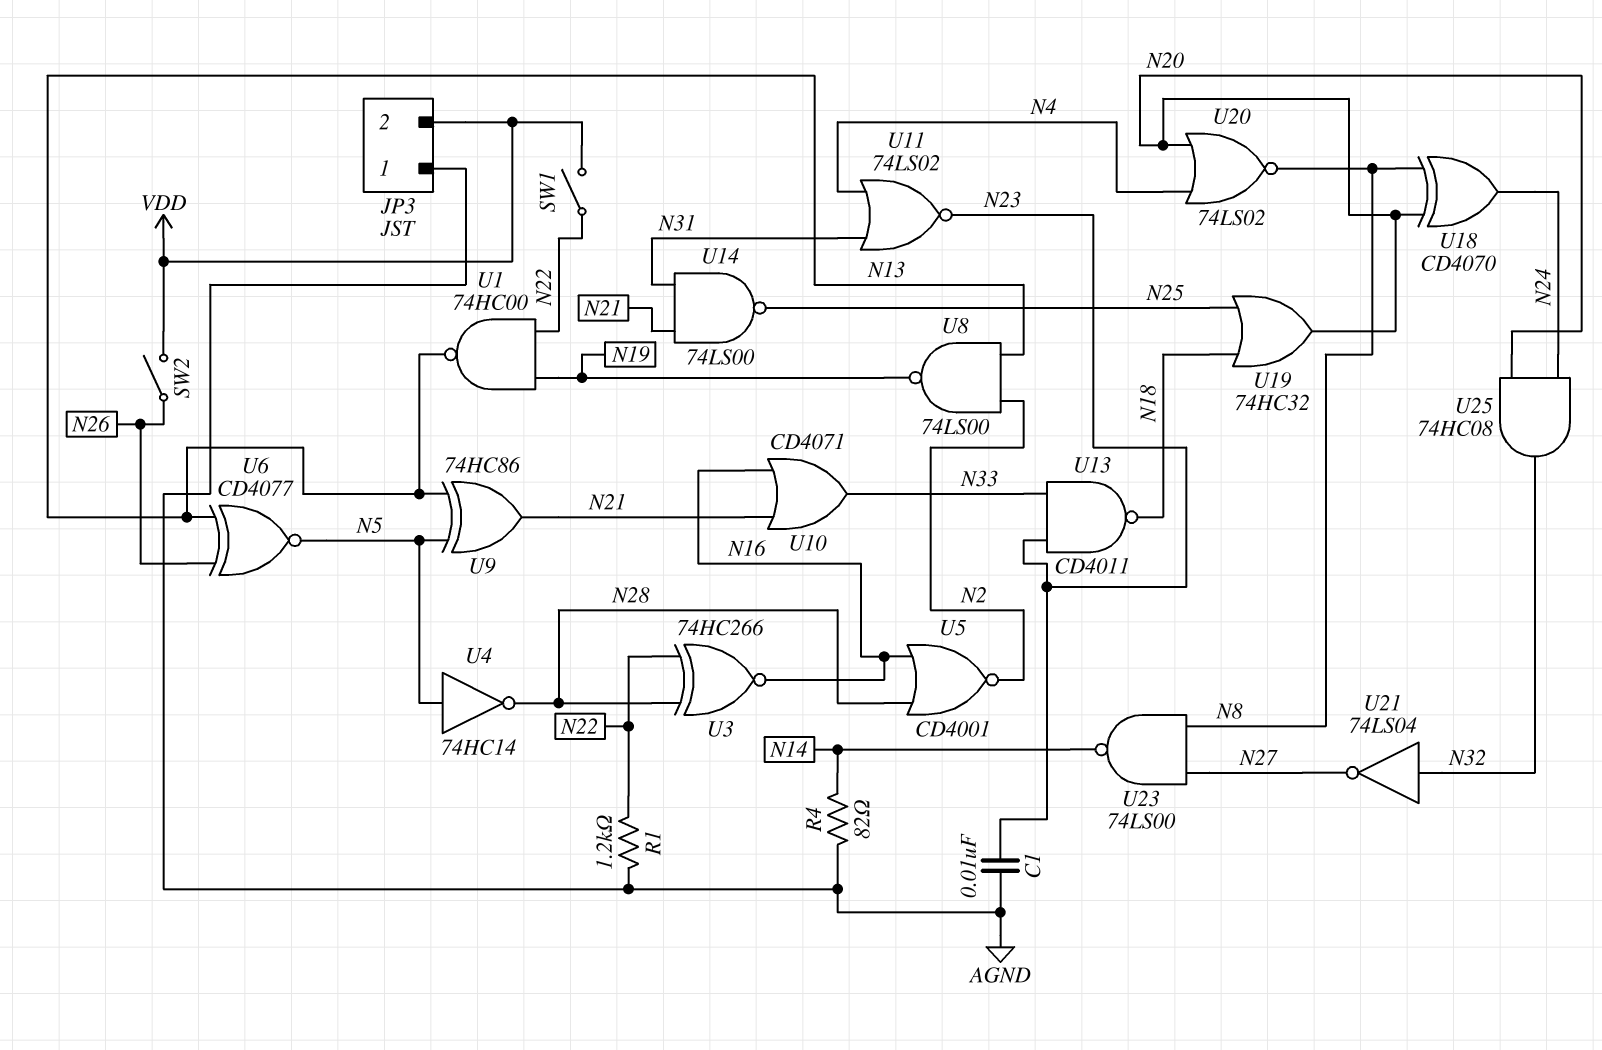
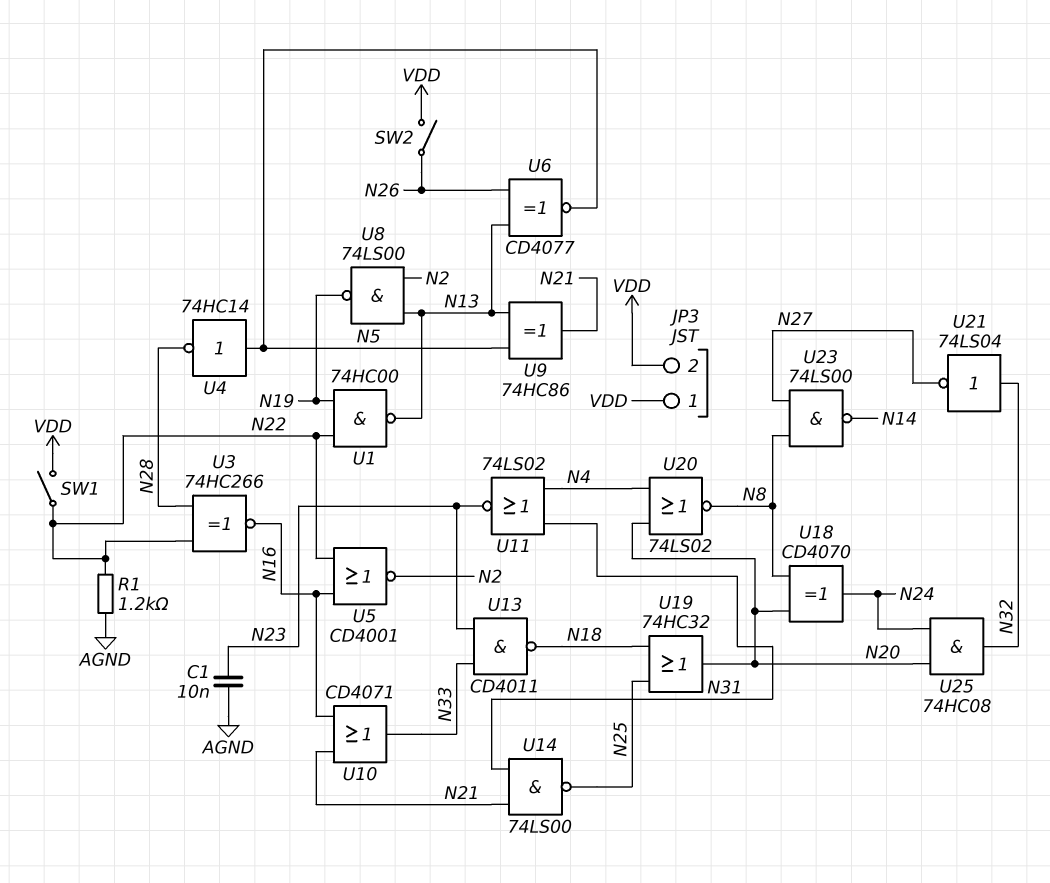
JP3 pin 1: AGND -> VDD
R4: 82 (AGND, N14) -> none
U5: NOR CD4001 (in N16, in N28, out N2) -> NOR CD4001 (in N16, in N22, out N2)

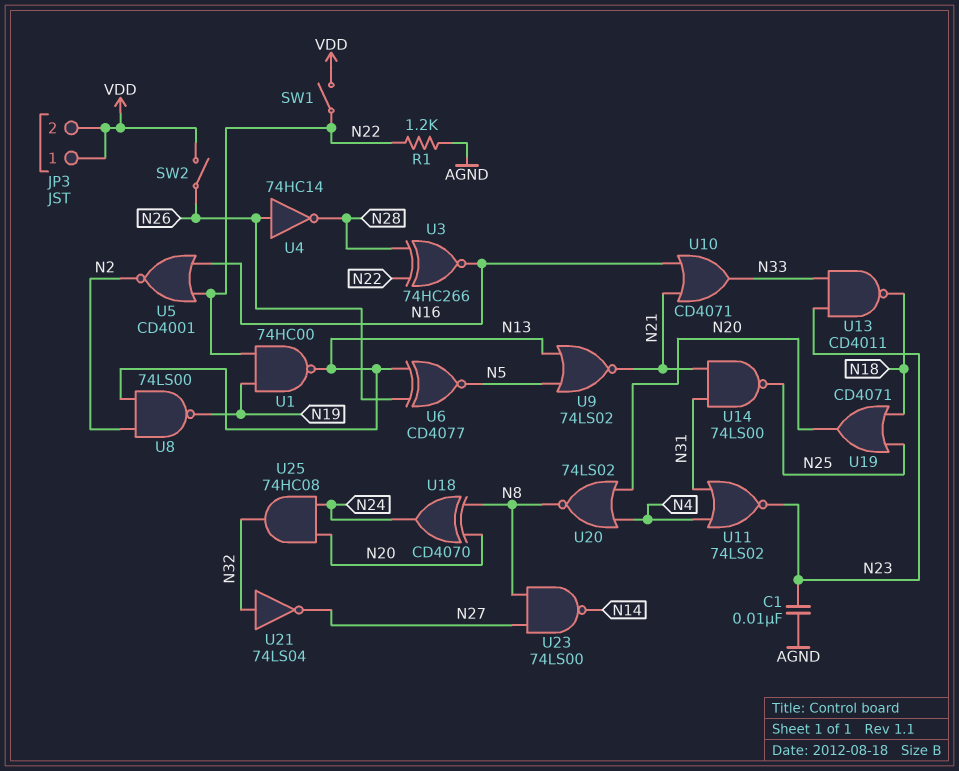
U4: NOT 74HC14 (in N5, out N28) -> NOT 74HC14 (in N26, out N28)
U9: XOR 74HC86 (in N5, in N13, out N21) -> NOR 74LS02 (in N5, in N13, out N21)
U19: OR 74HC32 (in N18, in N25, out N20) -> OR CD4071 (in N18, in N25, out N20)

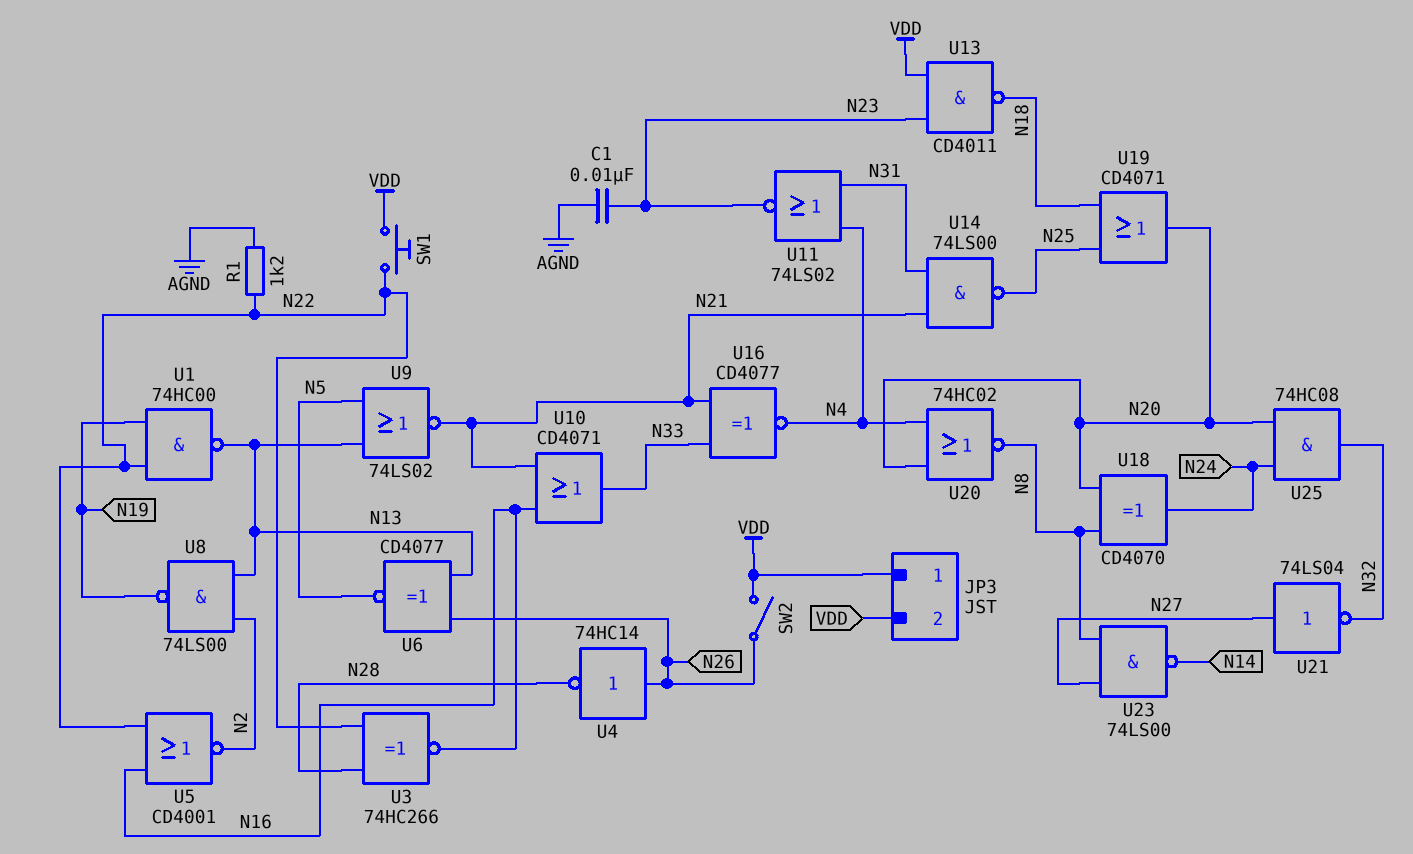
SW1: switch (N22, VDD) -> button (N22, VDD)
U13: NAND CD4011 (in N23, in N33, out N18) -> NAND CD4011 (in N23, in VDD, out N18)
U16: none -> XNOR CD4077 (in N21, in N33, out N4)
U20: NOR 74LS02 (in N4, in N20, out N8) -> NOR 74HC02 (in N4, in N20, out N8)
U21: NOT 74LS04 (in N32, out N27) -> NOT 74LS04 (in N27, out N32)

